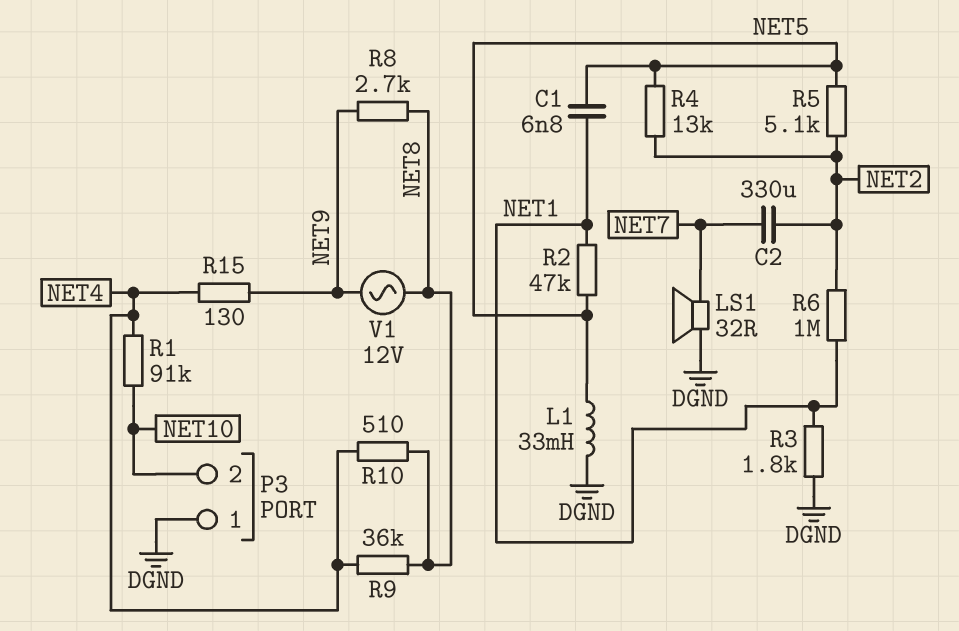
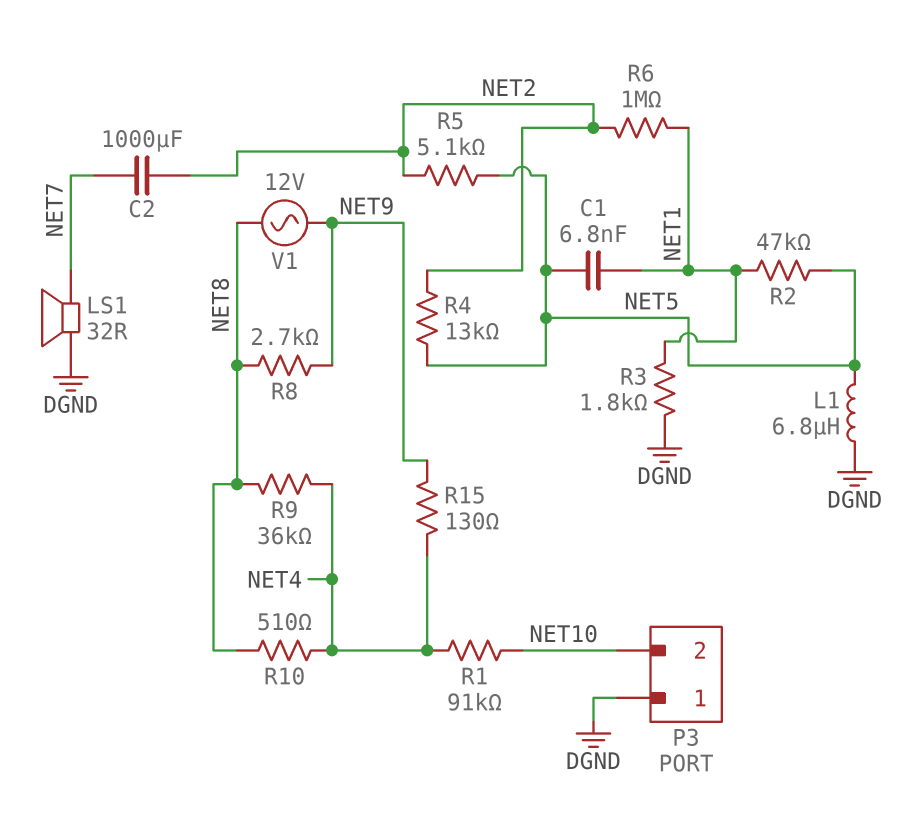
C2: 330uF (NET2, NET7) -> 1000uF (NET2, NET7)
L1: 33mH (DGND, NET5) -> 6.8uH (DGND, NET5)

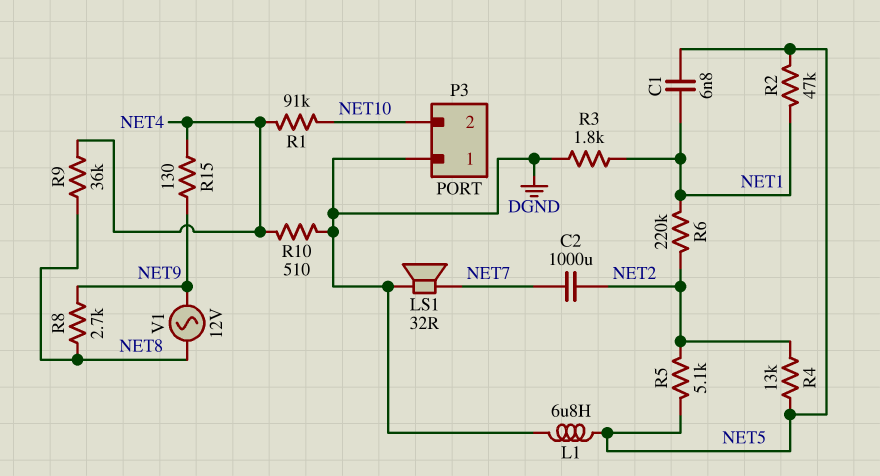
R6: 1M (NET1, NET2) -> 220k (NET1, NET2)
R10: 510 (NET4, NET8) -> 510 (DGND, NET4)

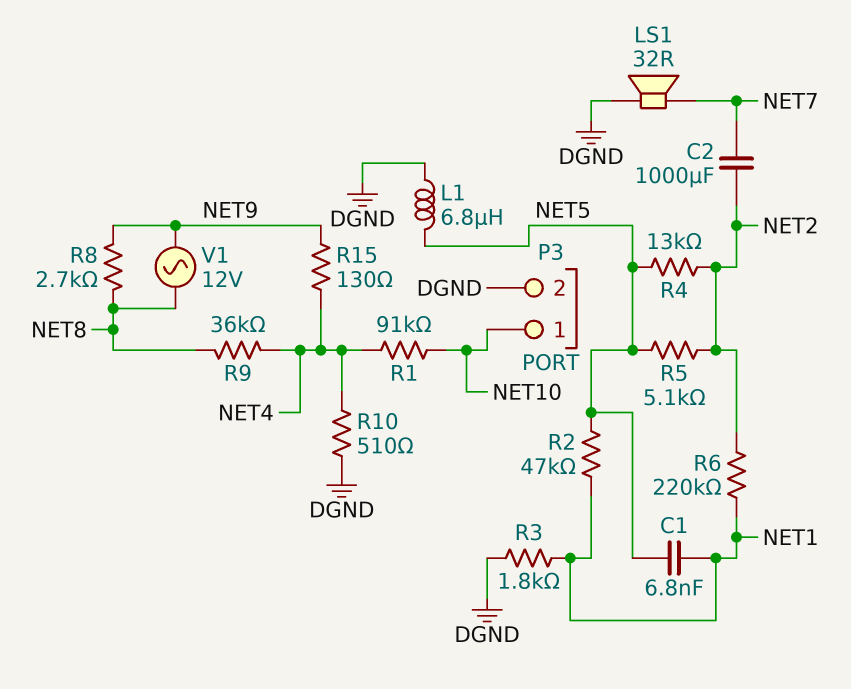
P3 pin 1: DGND -> NET10
P3 pin 2: NET10 -> DGND

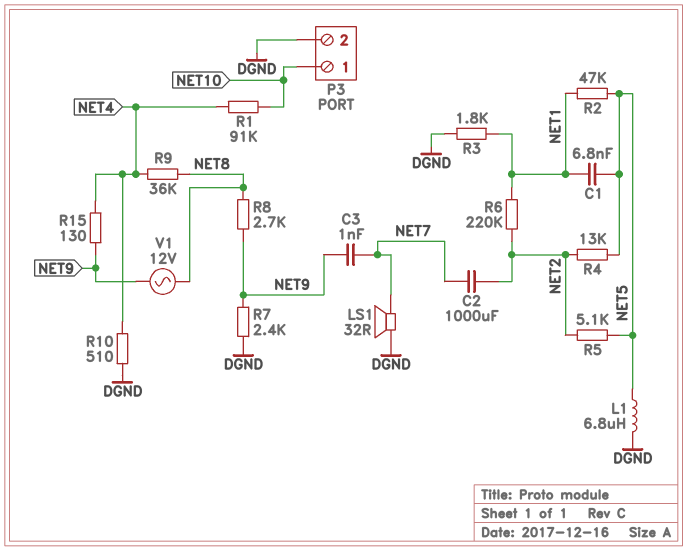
C3: none -> 1nF (NET7, NET9)
R7: none -> 2.4k (DGND, NET9)

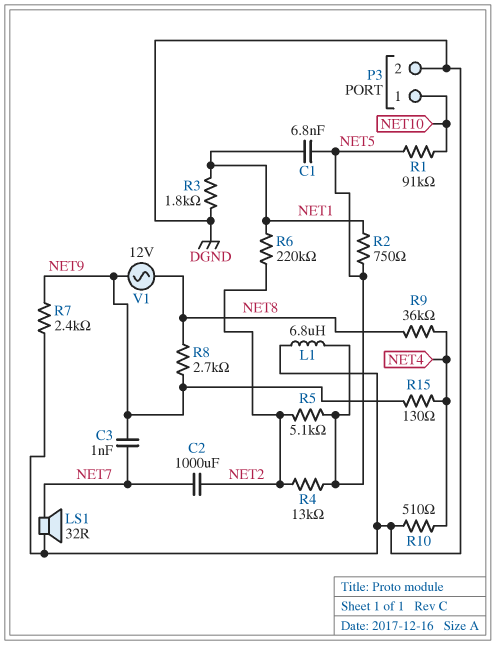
R1: 91k (NET4, NET10) -> 91k (NET5, NET10)
R2: 47k (NET1, NET5) -> 750 (NET1, NET5)

